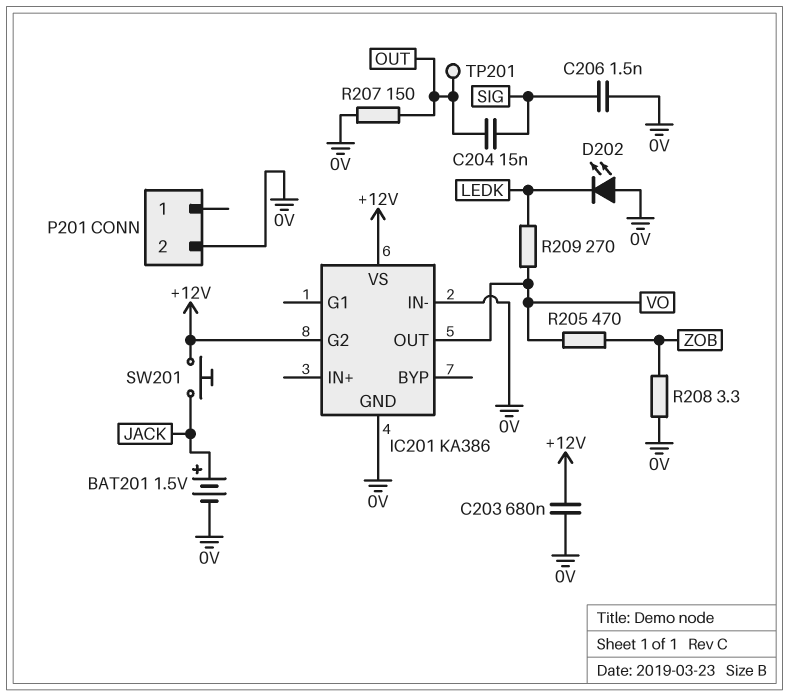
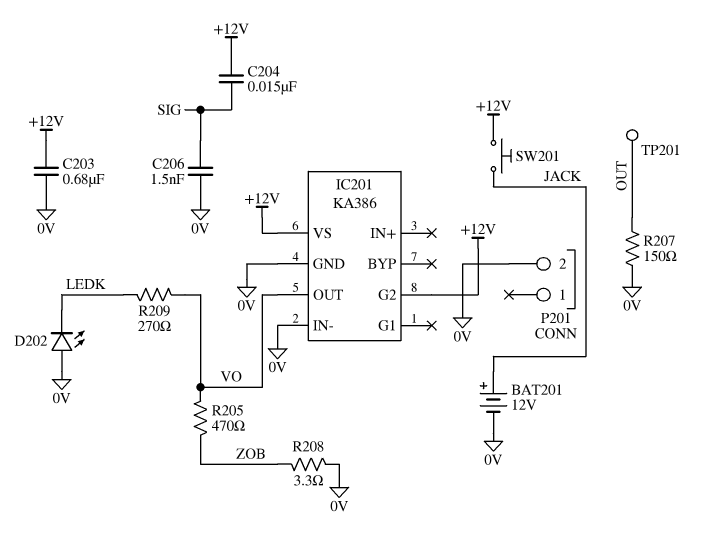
BAT201: 1.5V (plus JACK, minus 0V) -> 12V (plus JACK, minus 0V)
C204: 15nF (OUT, SIG) -> 15nF (+12V, SIG)

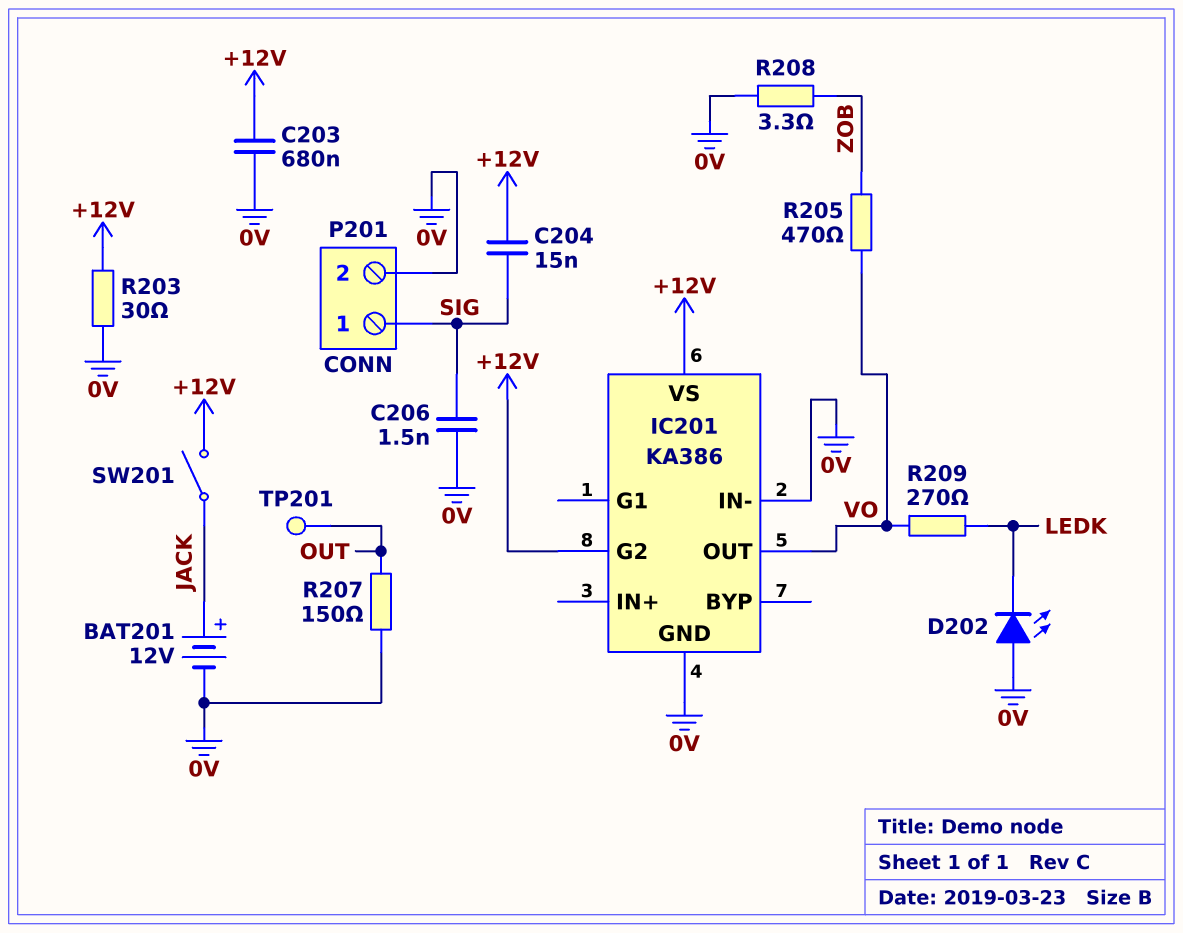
P201 pin 1: none -> SIG
R203: none -> 30 (+12V, 0V)
SW201: button (+12V, JACK) -> switch (+12V, JACK)

